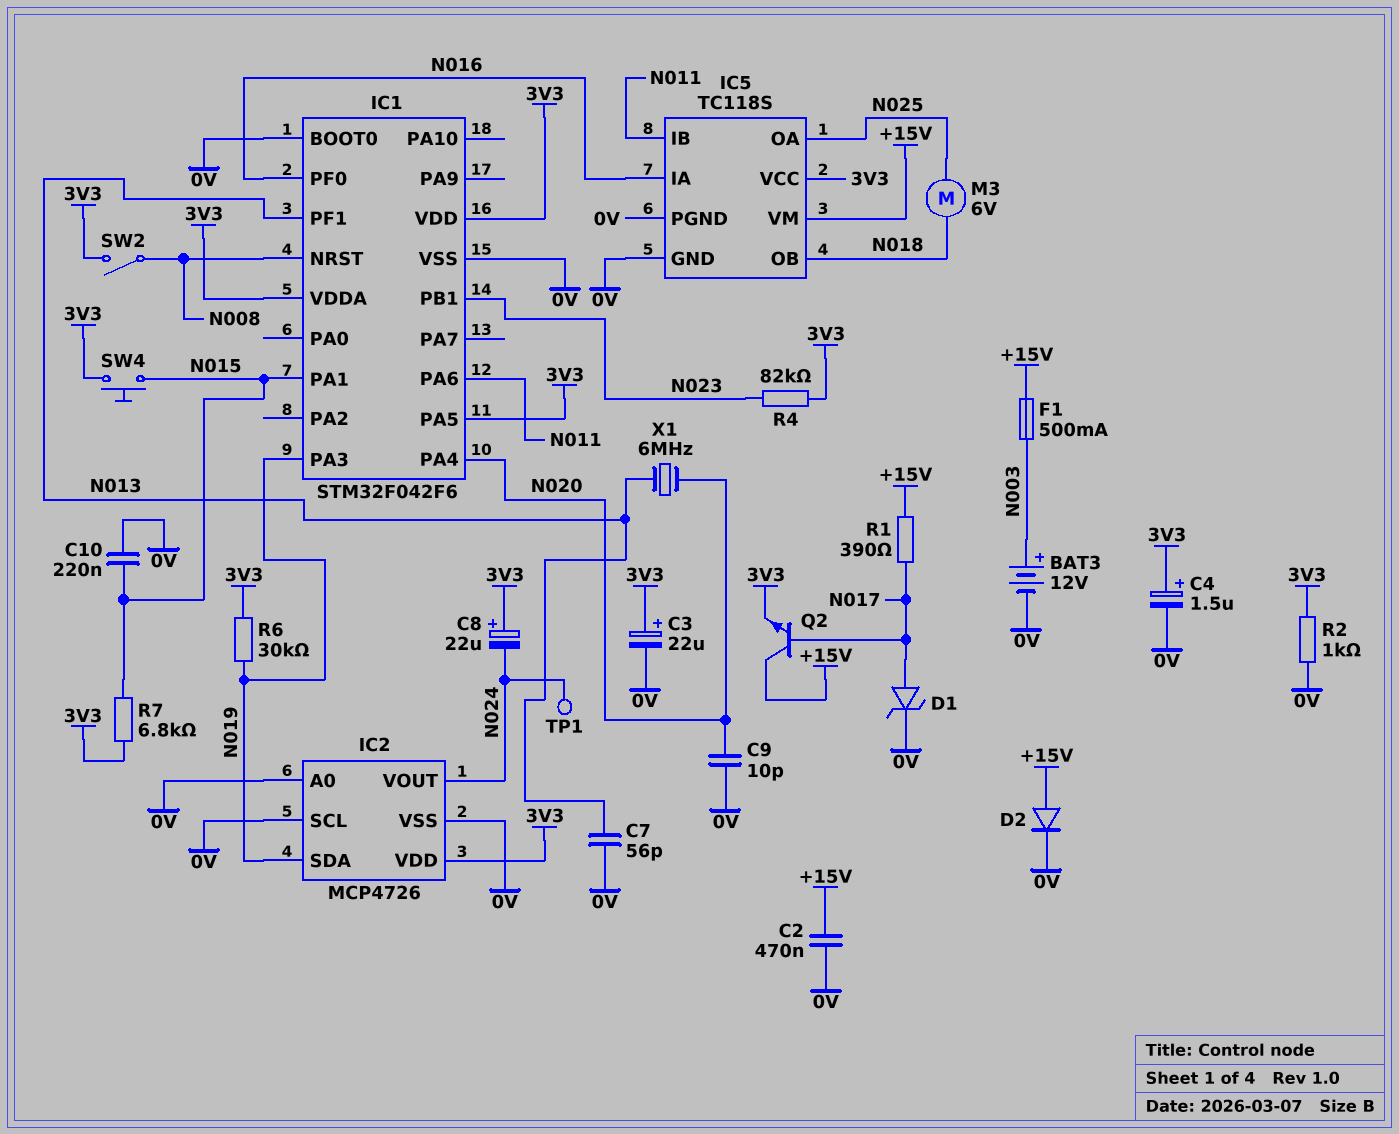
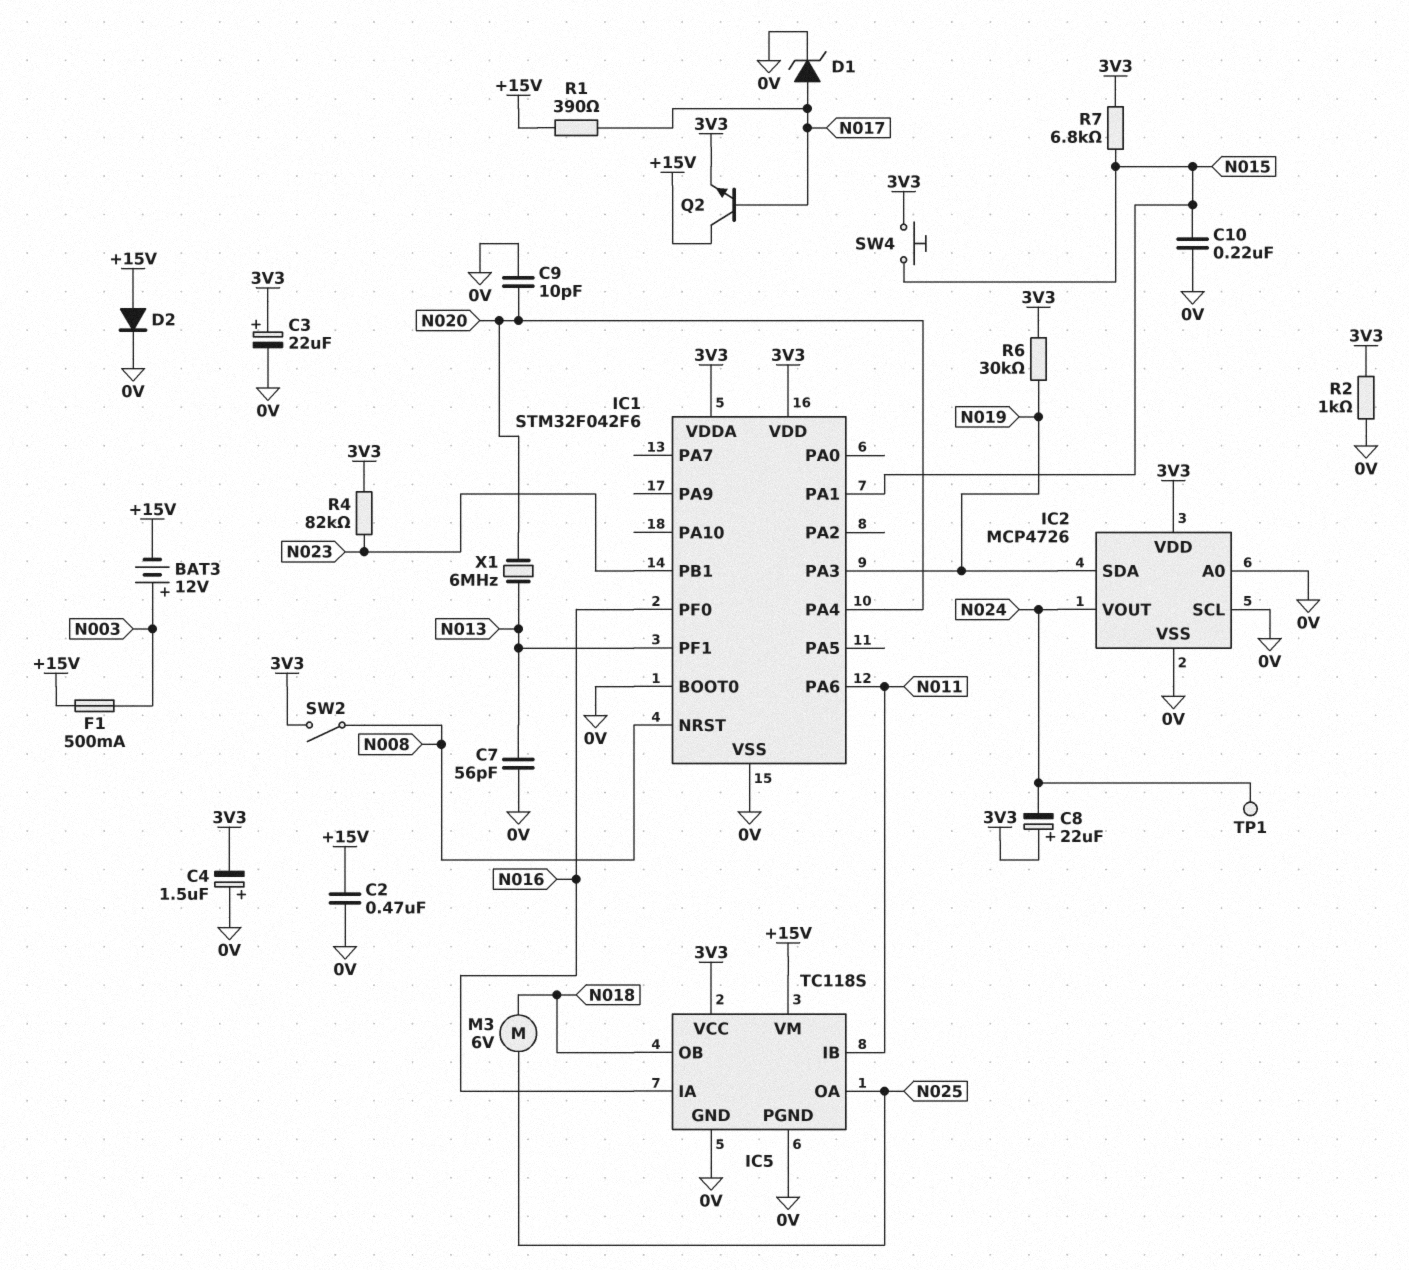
BAT3: 12V (plus N003, minus 0V) -> 12V (plus N003, minus +15V)
C4: 1.5uF (plus 3V3, minus 0V) -> 1.5uF (plus 0V, minus 3V3)
IC1 pin PA5: 3V3 -> none

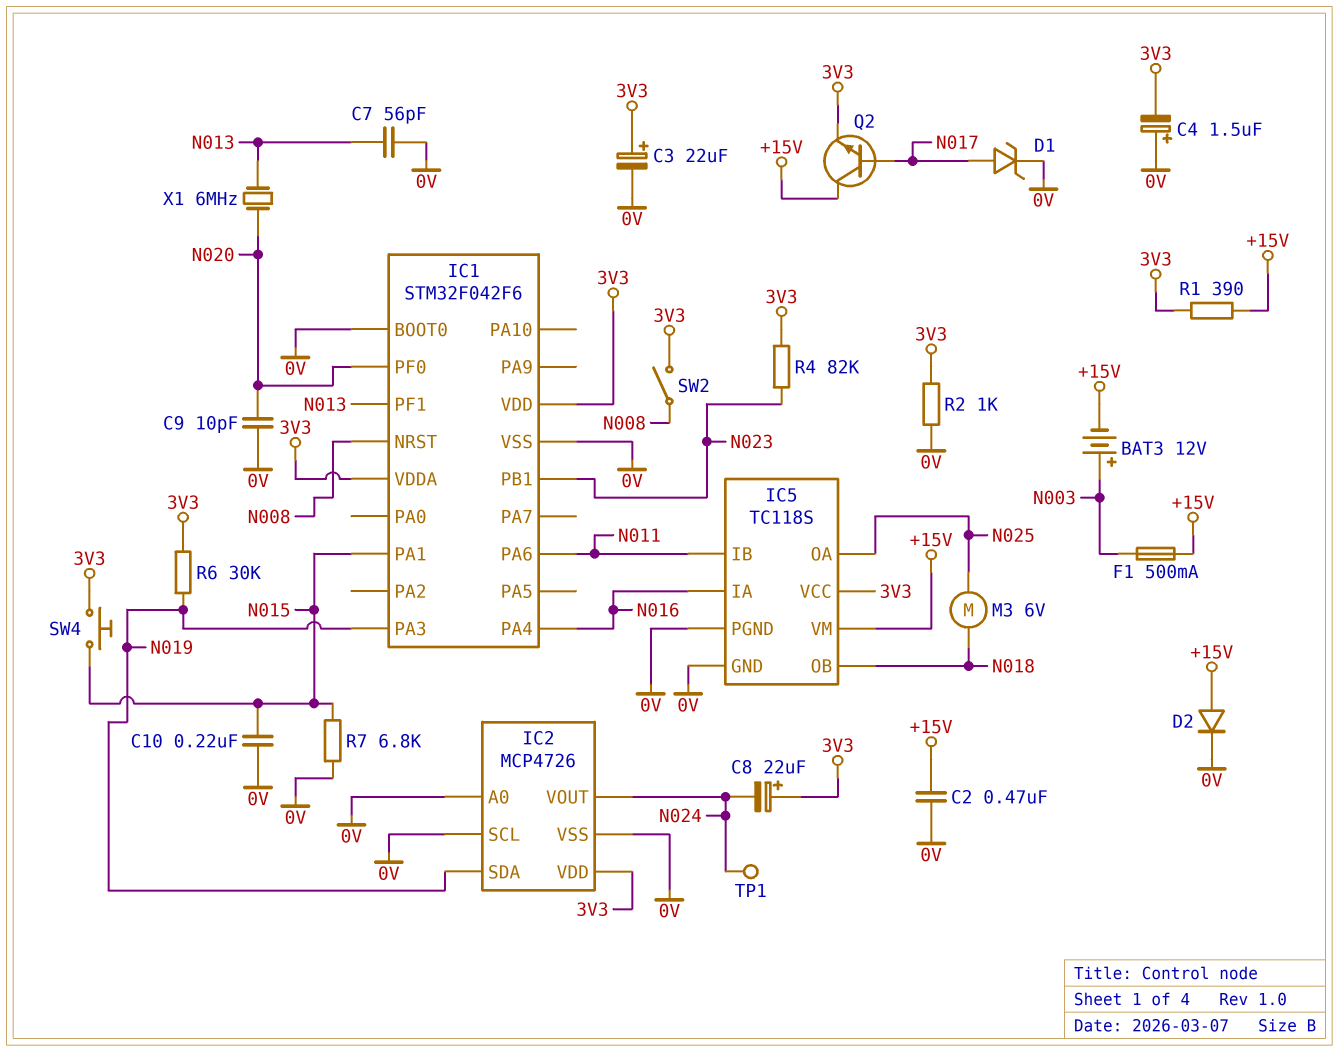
IC1 pin PA4: N020 -> N016
IC1 pin PF0: N016 -> N020
R1: 390 (+15V, N017) -> 390 (+15V, 3V3)
R7: 6.8k (3V3, N015) -> 6.8k (0V, N015)

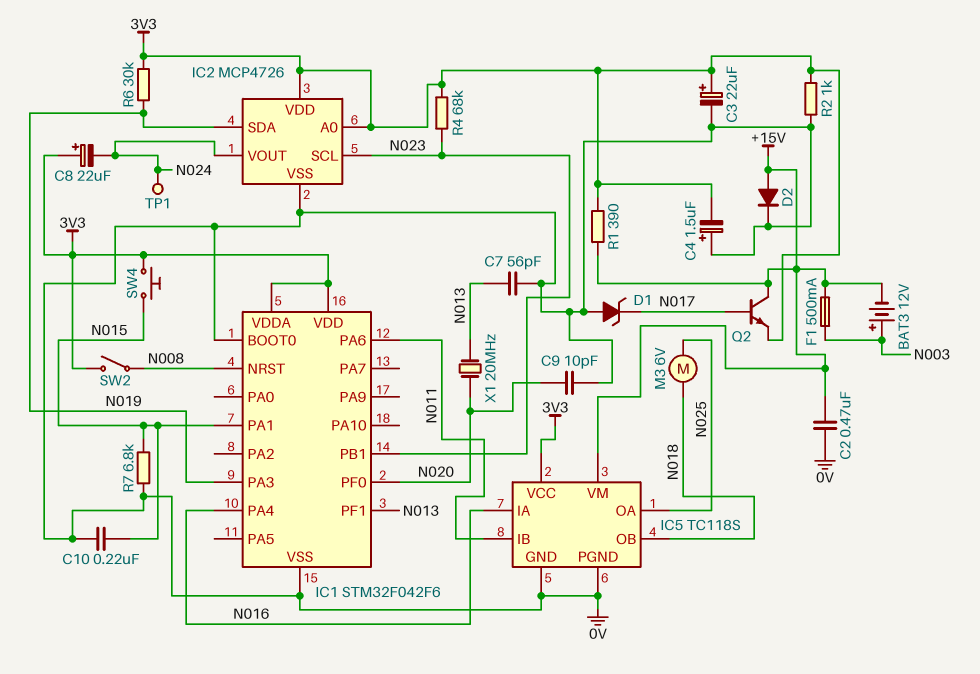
D1: zener (A N017, K 0V) -> zener (A 0V, K N017)
IC2 pin A0: 0V -> 3V3
IC2 pin SCL: 0V -> N023
R4: 82k (3V3, N023) -> 68k (3V3, N023)
X1: 6MHz (N013, N020) -> 20MHz (N013, N020)

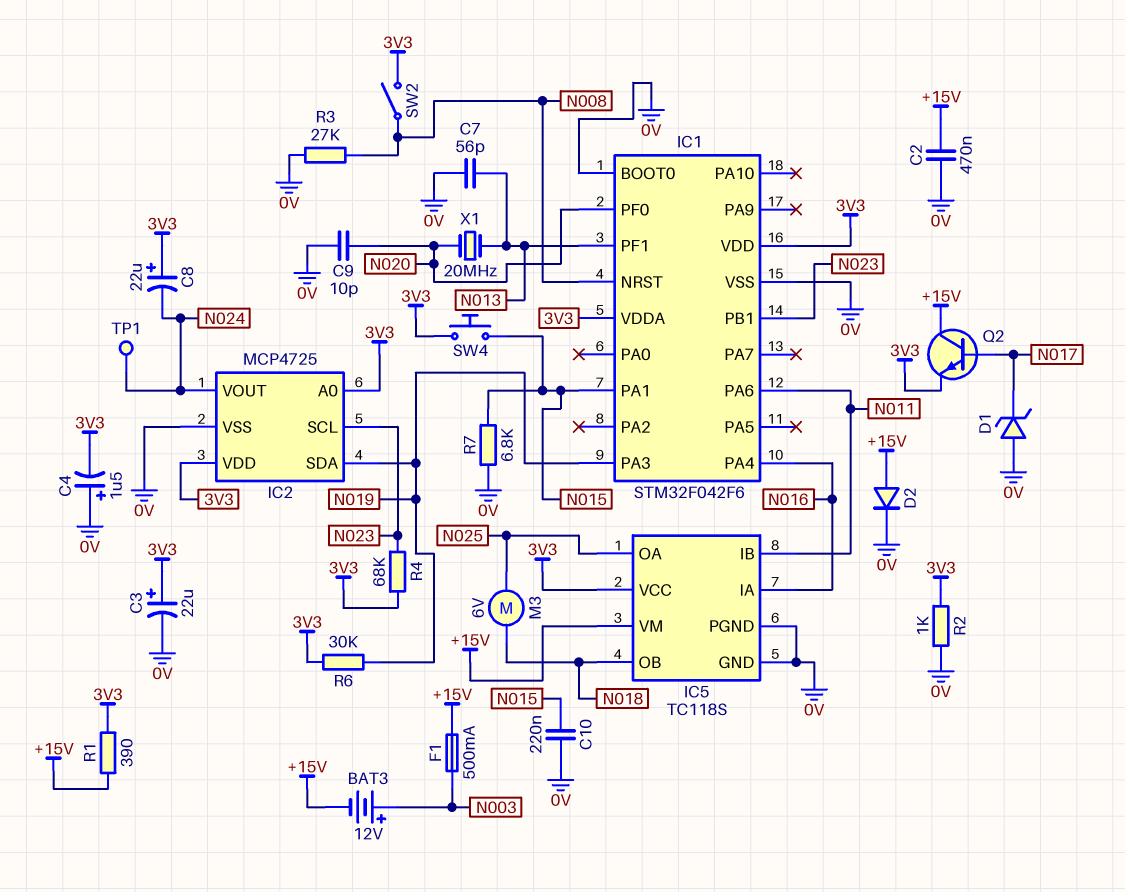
IC2: MCP4726 -> MCP4725
R3: none -> 27k (0V, N008)

